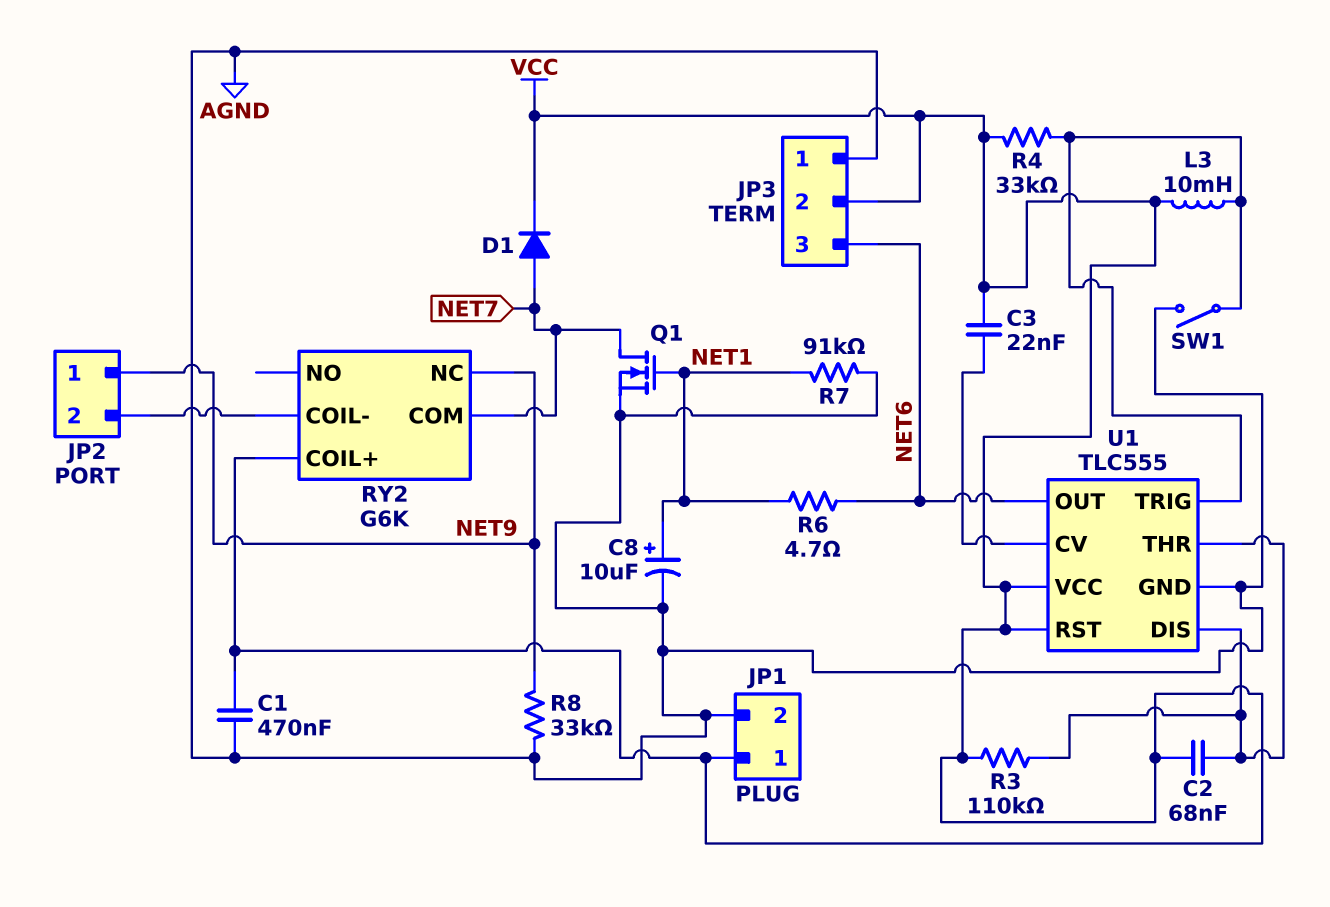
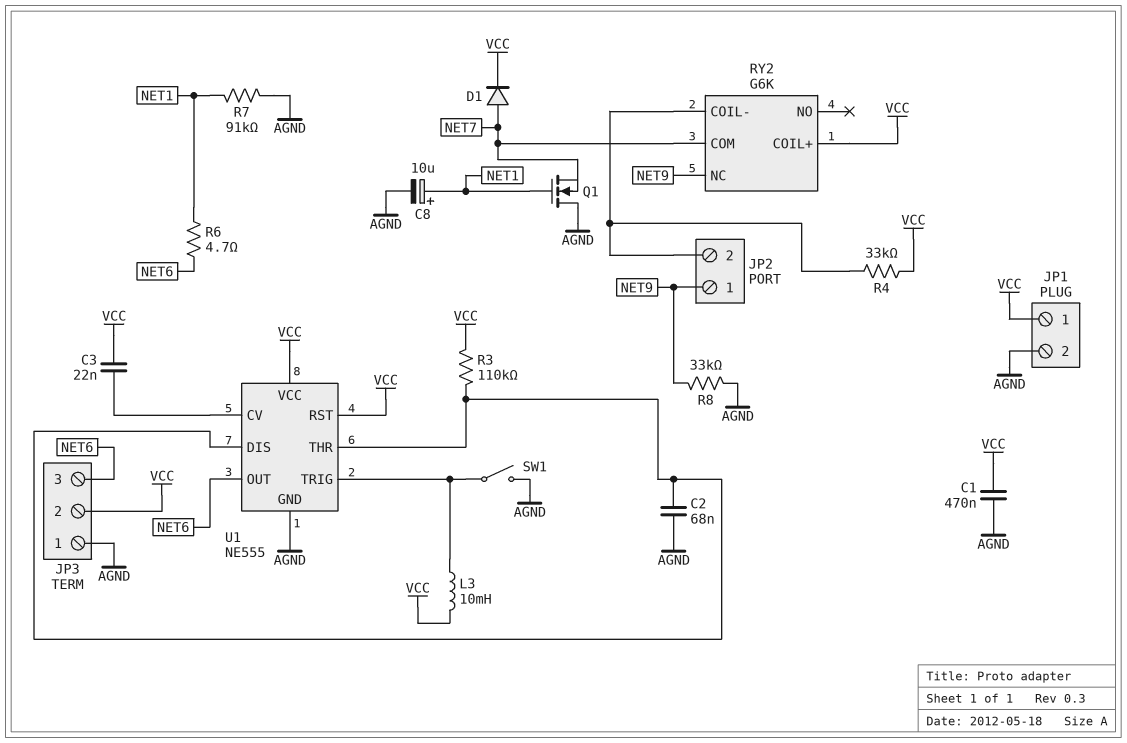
C2: 68nF (U1/DIS, VCC) -> 68nF (AGND, U1/DIS)
Q1: NMOS (G NET1, D NET7, S AGND) -> NMOS (G NET1, D AGND, S NET7)
R4: 33k (U1/TRIG, VCC) -> 33k (JP2/2, VCC)
U1: TLC555 -> NE555

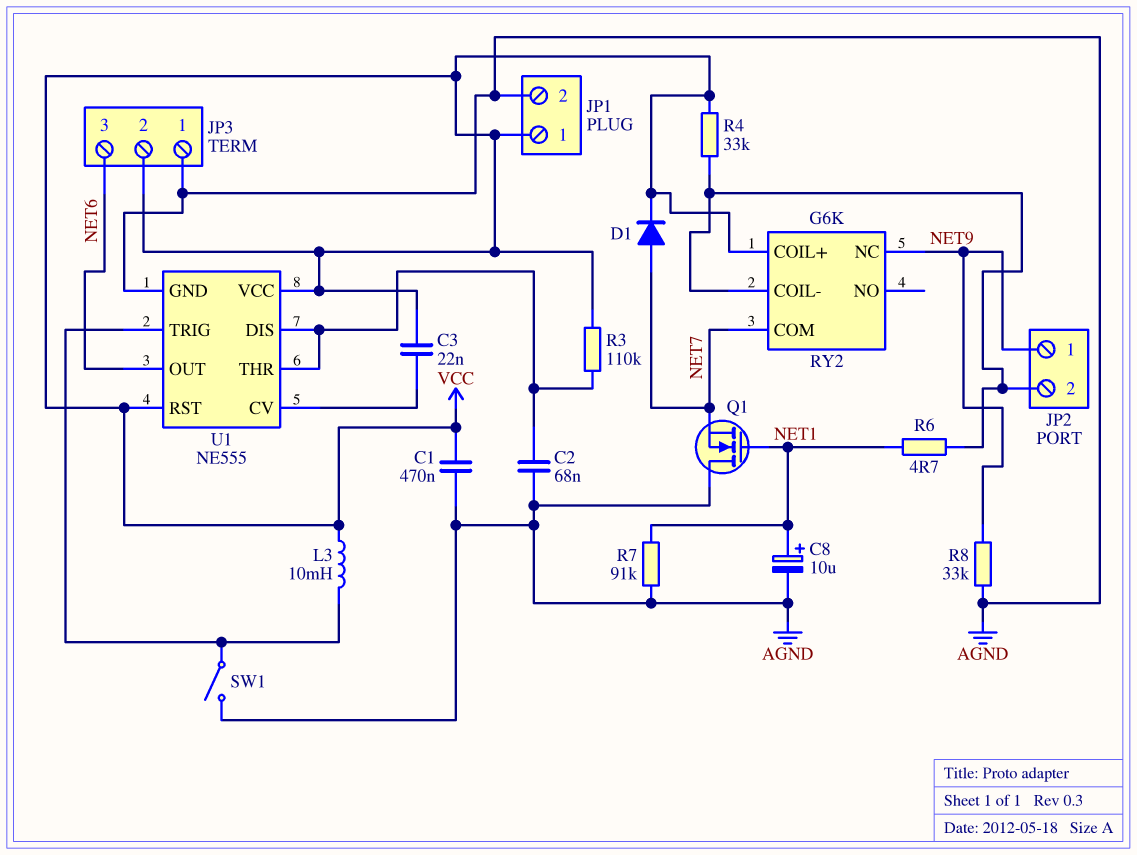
R6: 4.7 (NET1, NET6) -> 4.7 (JP2/2, NET1)

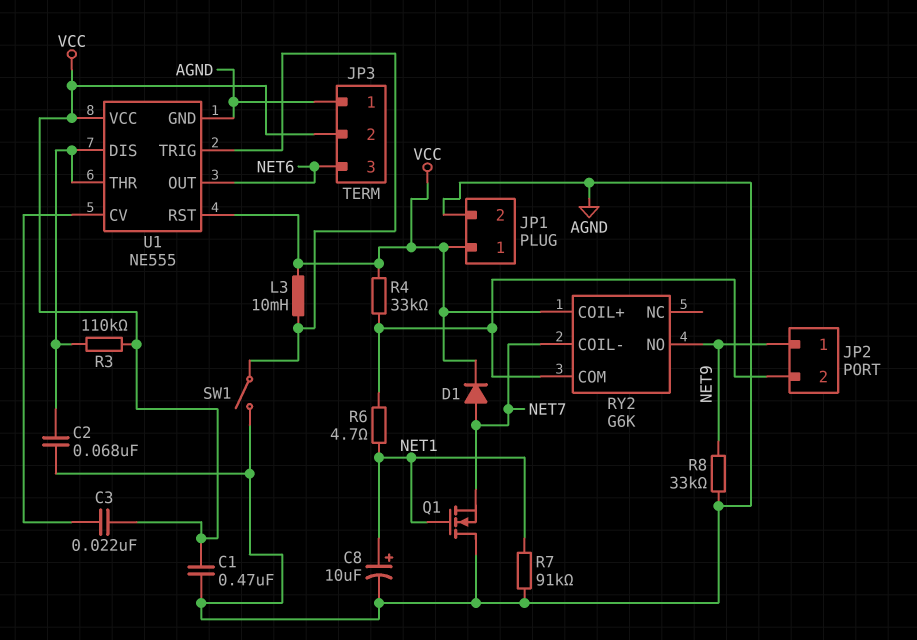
RY2 pin COIL-: JP2/2 -> NET7
RY2 pin COM: NET7 -> JP2/2
RY2 pin NC: NET9 -> none
RY2 pin NO: none -> NET9

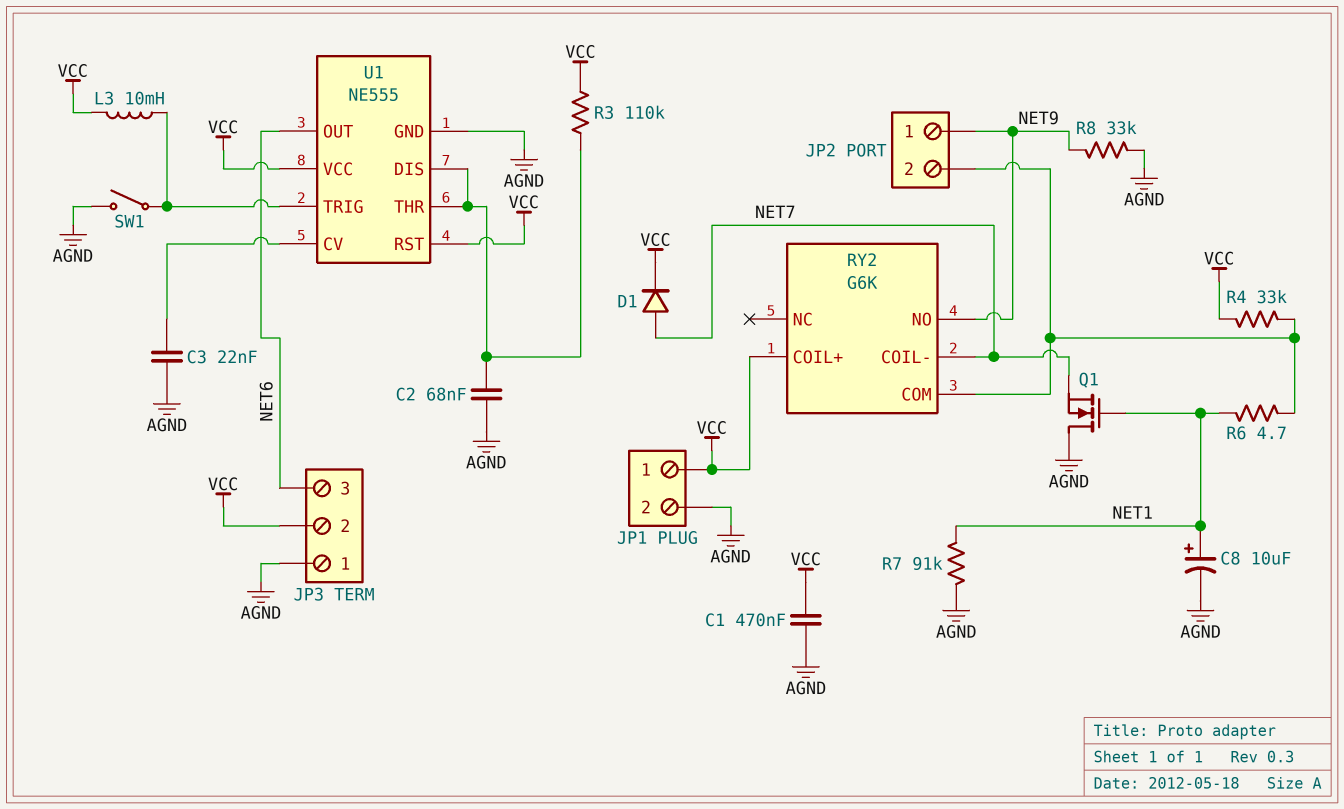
C3: 22nF (U1/CV, VCC) -> 22nF (AGND, U1/CV)

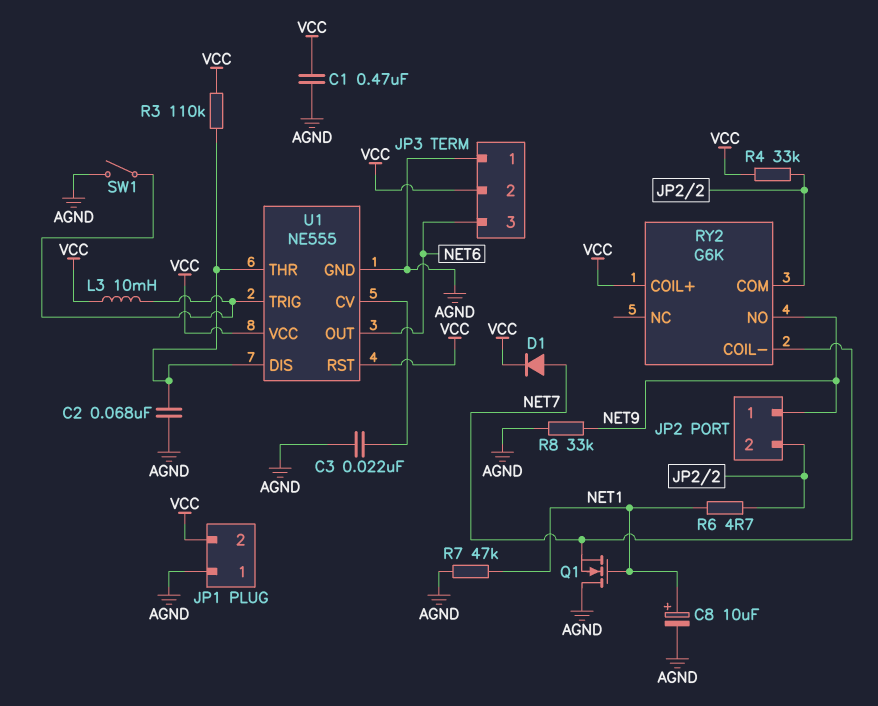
JP1 pin 1: VCC -> AGND
JP1 pin 2: AGND -> VCC
R7: 91k (AGND, NET1) -> 47k (AGND, NET1)

